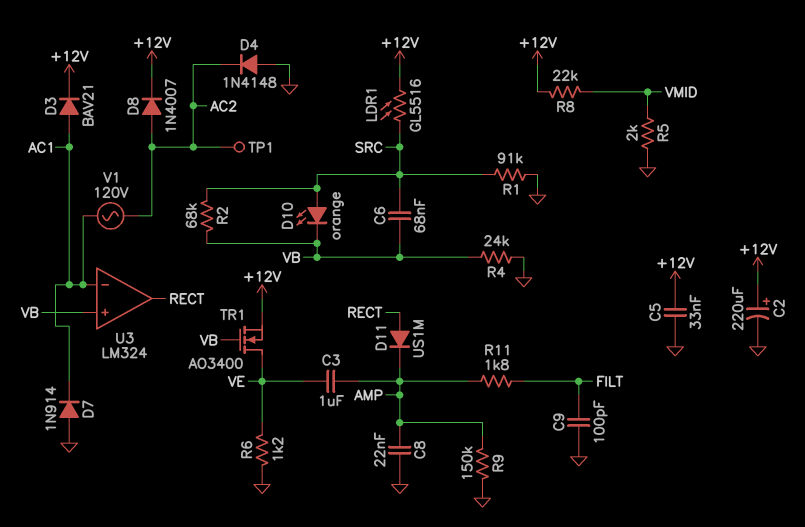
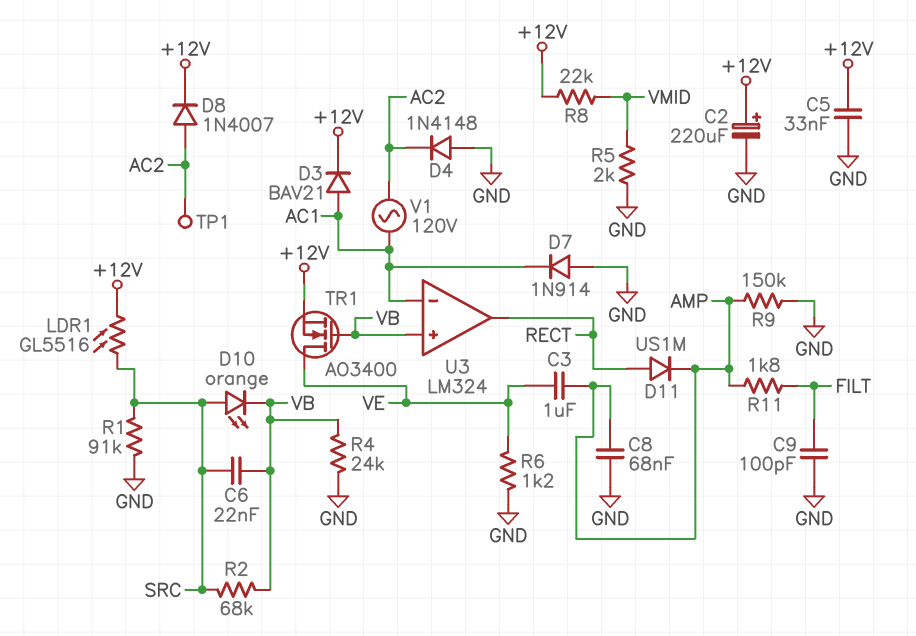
C6: 68nF (SRC, VB) -> 22nF (SRC, VB)
C8: 22nF (AMP, GND) -> 68nF (AMP, GND)

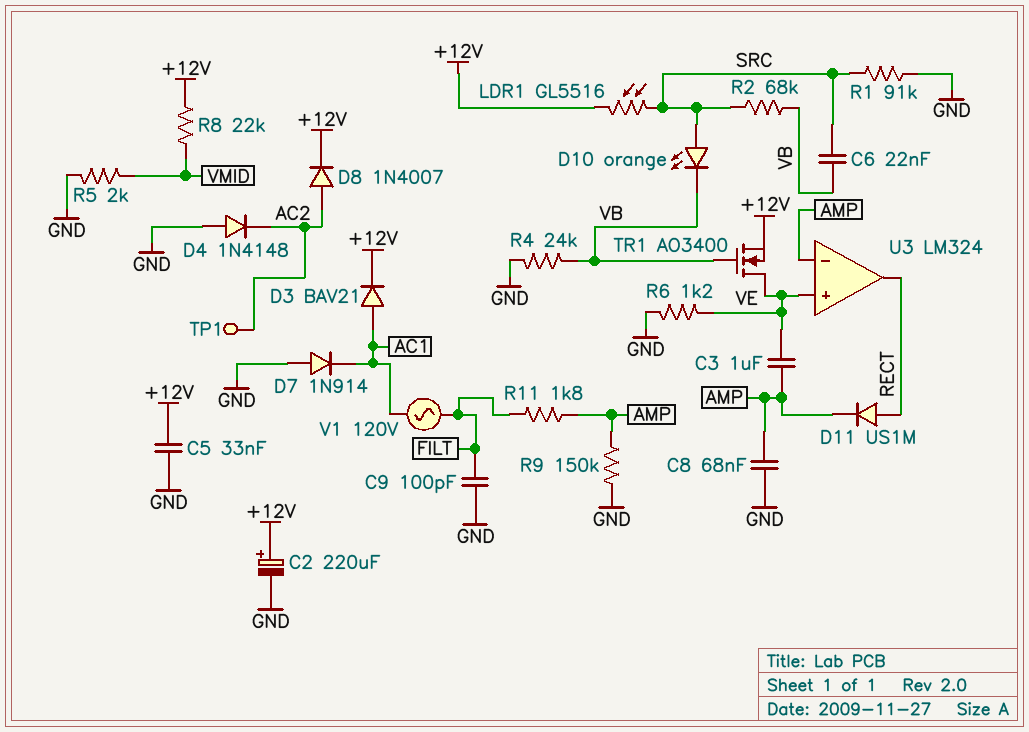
U3 pin in+: VB -> VE
U3 pin in-: AC1 -> AMP
V1: AC 120V (AC1, AC2) -> AC 120V (AC1, FILT)

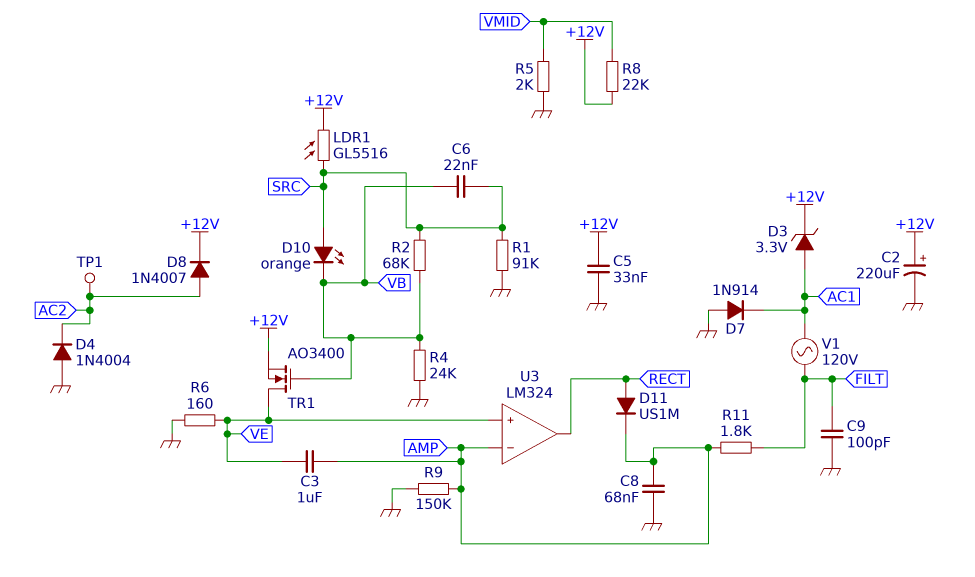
D3: diode BAV21 (A AC1, K +12V) -> zener 3.3V (A AC1, K +12V)
D4: diode 1N4148 (A GND, K AC2) -> diode 1N4004 (A GND, K AC2)
R6: 1.2k (GND, VE) -> 160 (GND, VE)

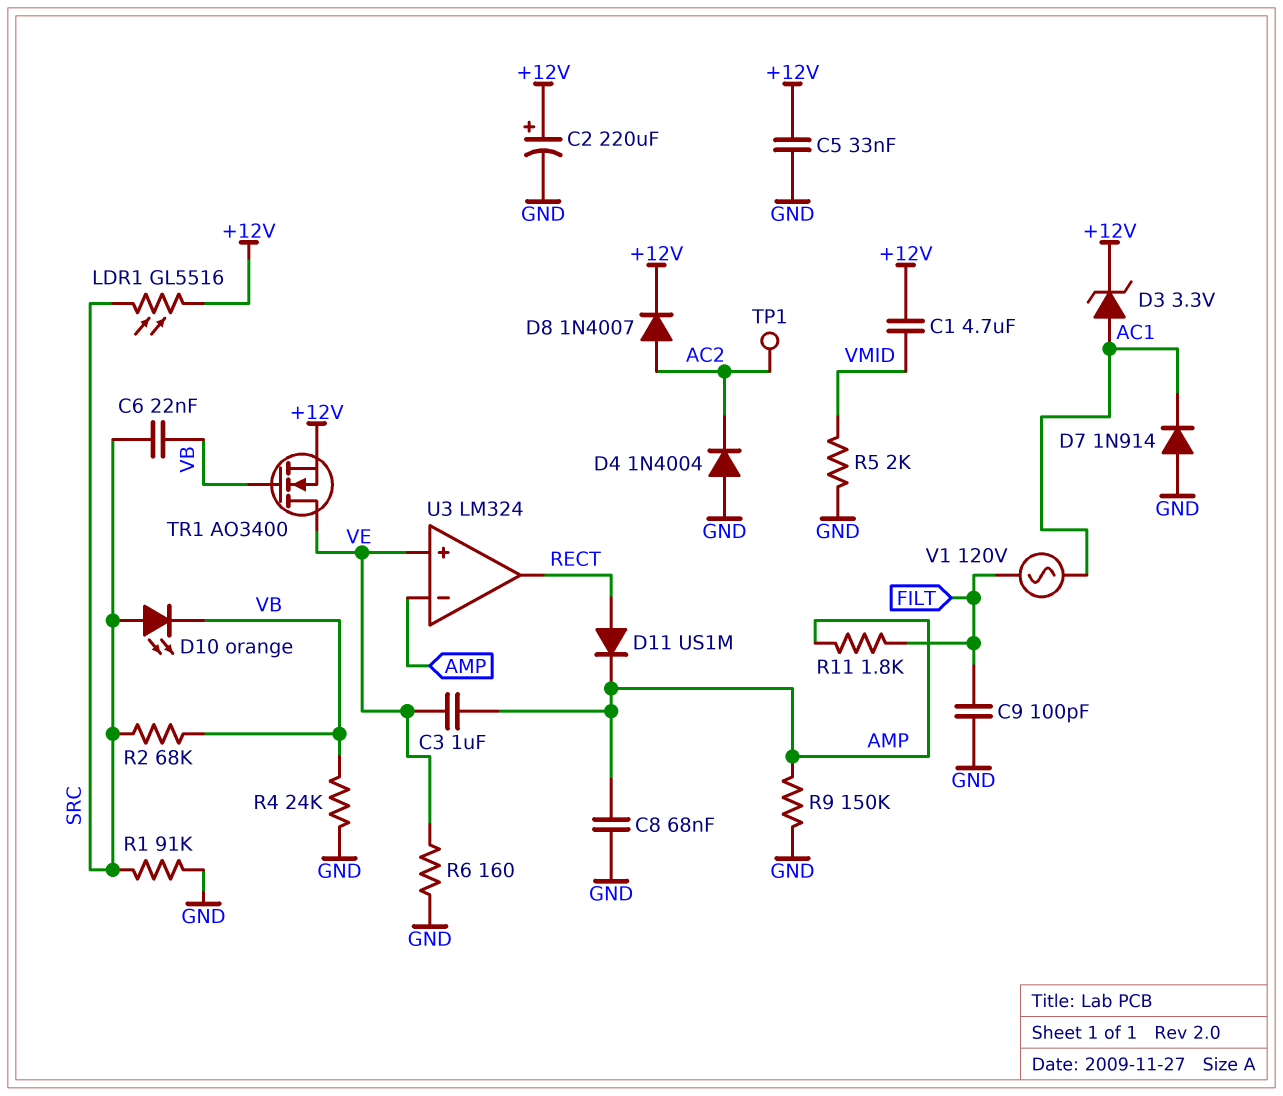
C1: none -> 4.7uF (+12V, VMID)
R8: 22k (+12V, VMID) -> none

